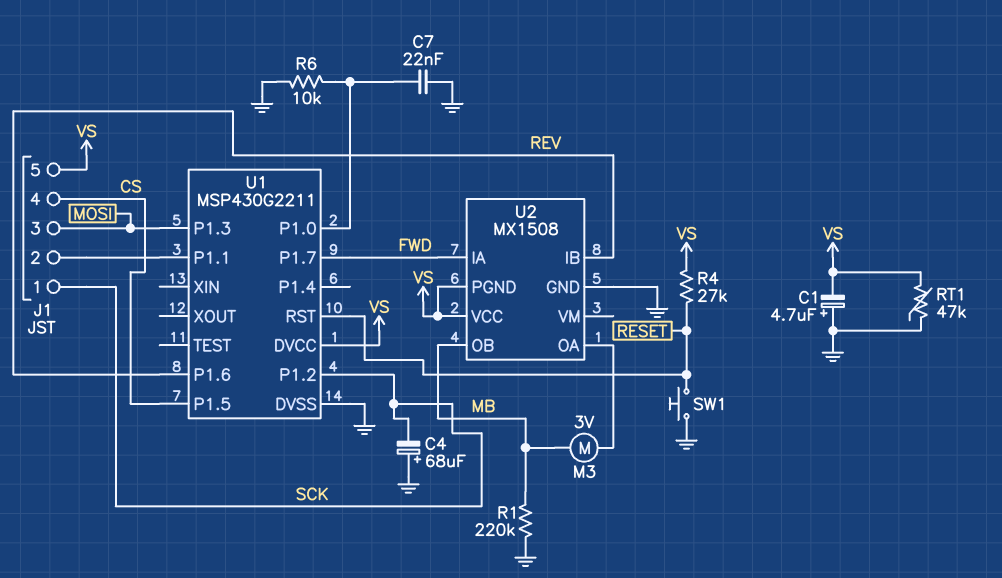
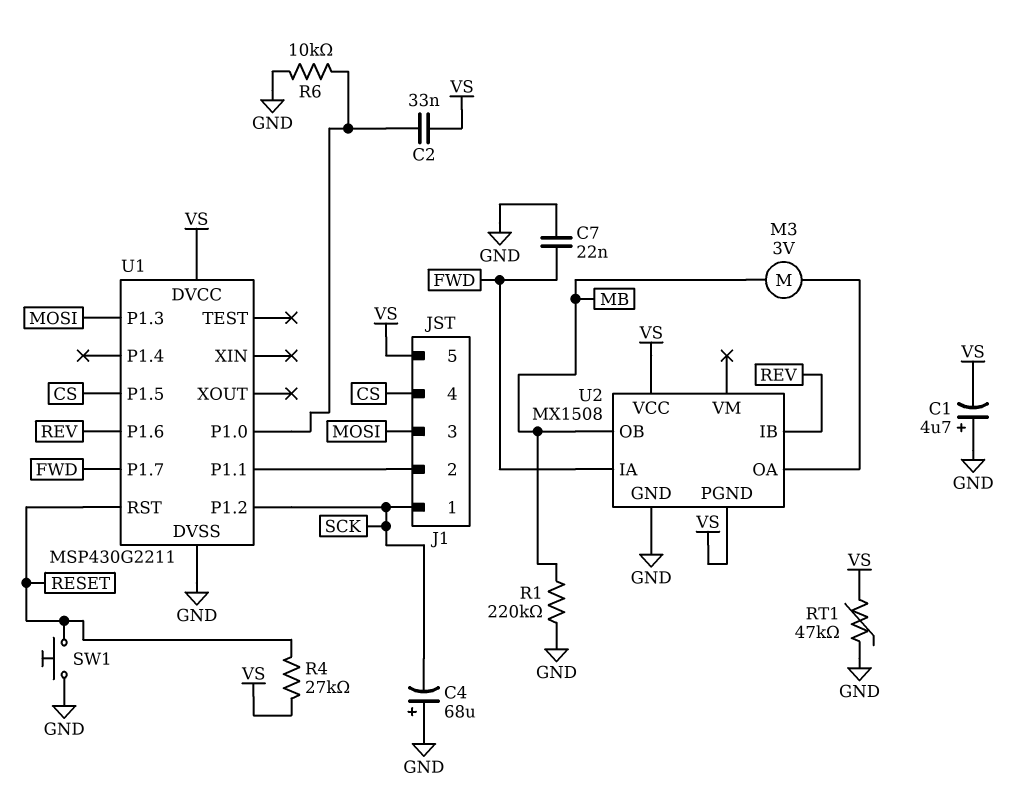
C2: none -> 33nF (U1/P1.0, VS)
C7: 22nF (GND, U1/P1.0) -> 22nF (FWD, GND)

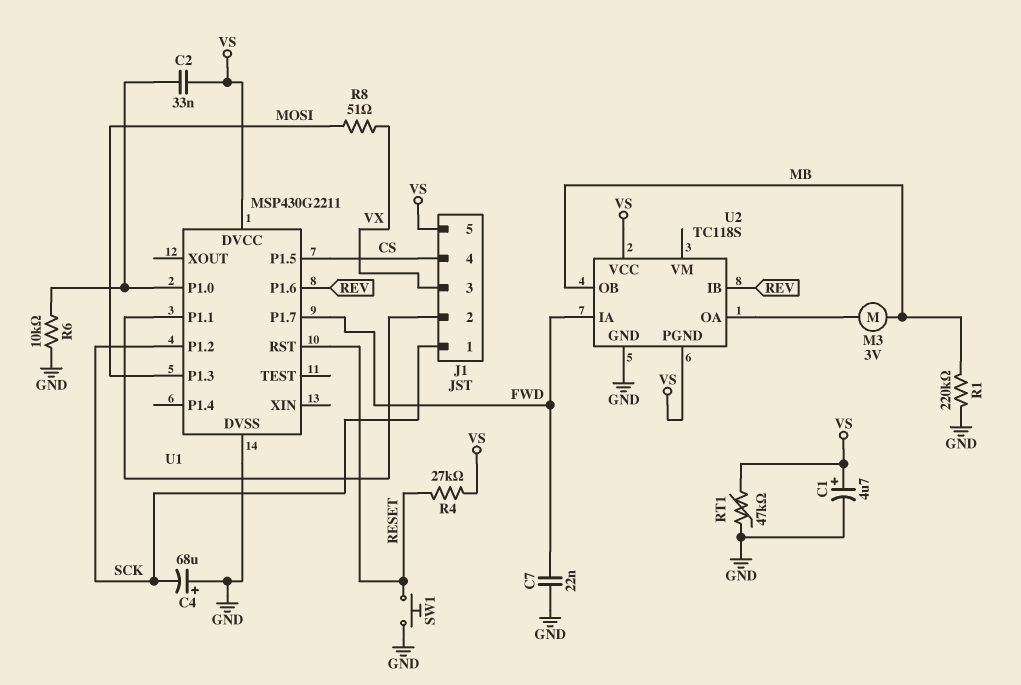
C1: 4.7uF (plus GND, minus VS) -> 4.7uF (plus VS, minus GND)
J1 pin 3: MOSI -> VX
R8: none -> 51 (MOSI, VX)
U2: MX1508 -> TC118S

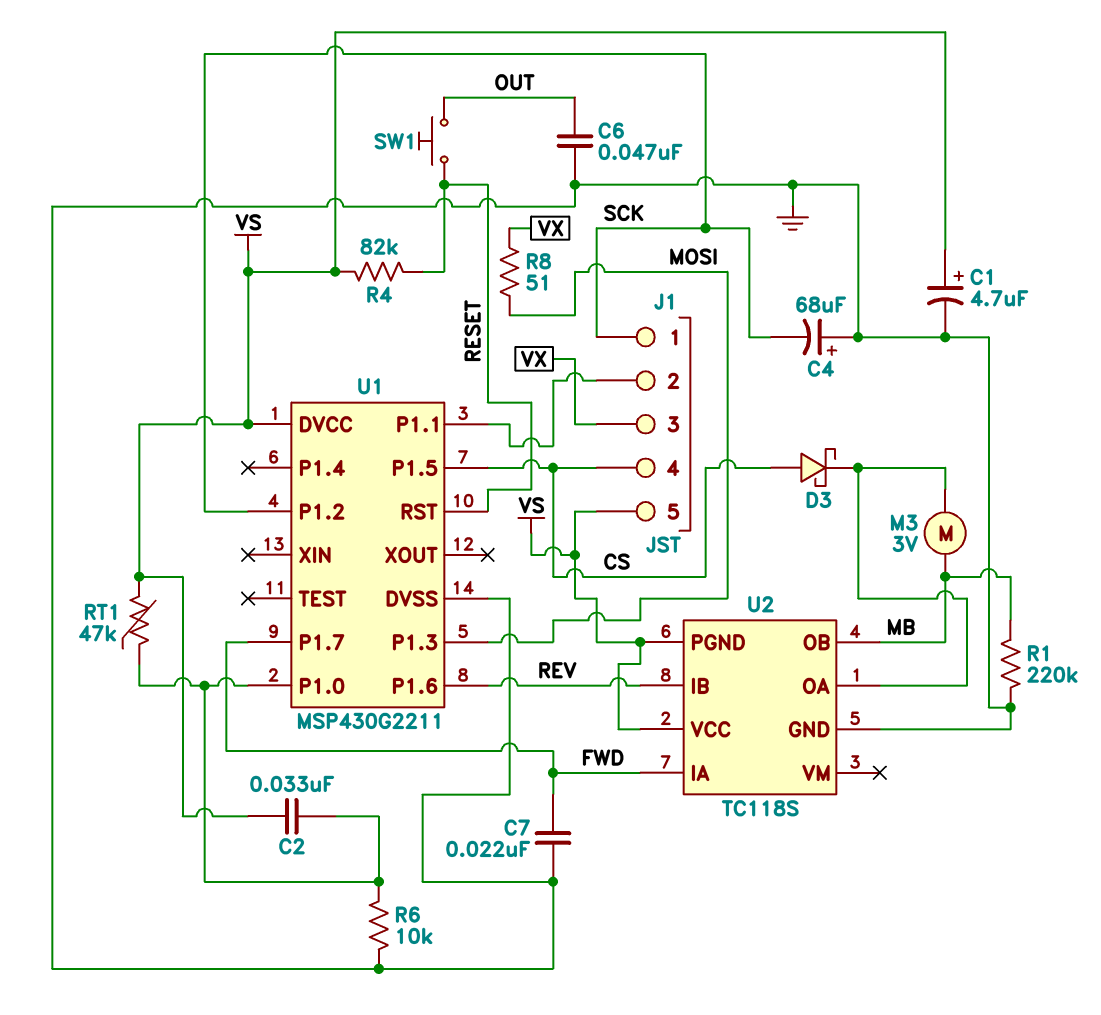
C6: none -> 47nF (GND, OUT)
D3: none -> schottky (A CS, K U2/OA)
R4: 27k (RESET, VS) -> 82k (RESET, VS)
RT1: 47k (GND, VS) -> 47k (U1/P1.0, VS)
SW1: button (GND, RESET) -> button (OUT, RESET)

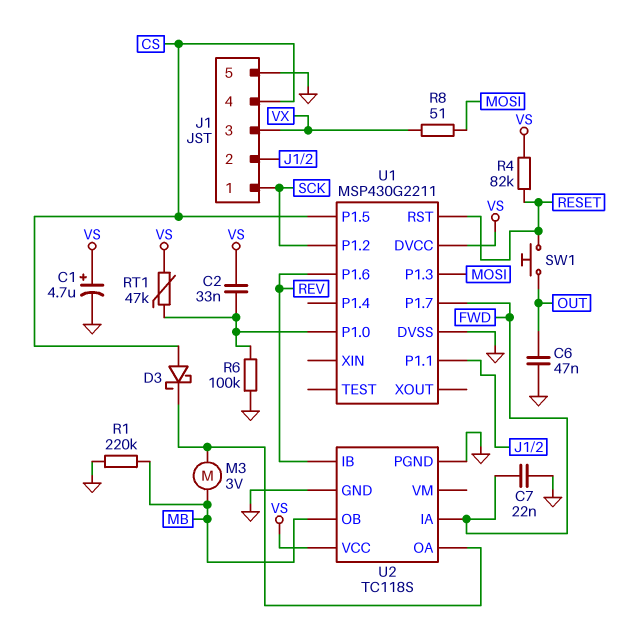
C4: 68uF (plus GND, minus SCK) -> none
J1 pin 5: VS -> GND
R6: 10k (GND, U1/P1.0) -> 100k (GND, U1/P1.0)
U2 pin PGND: VS -> GND

